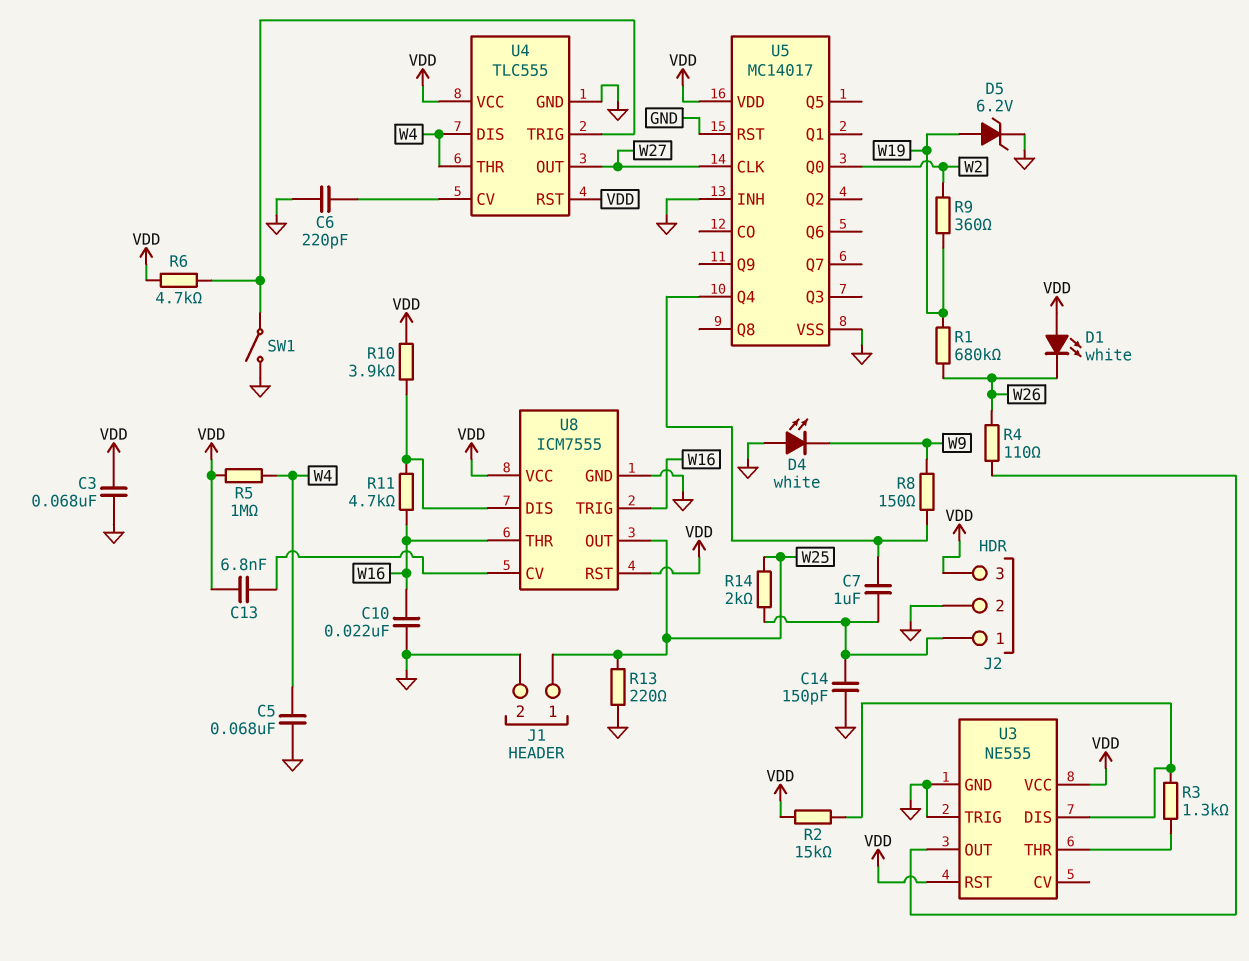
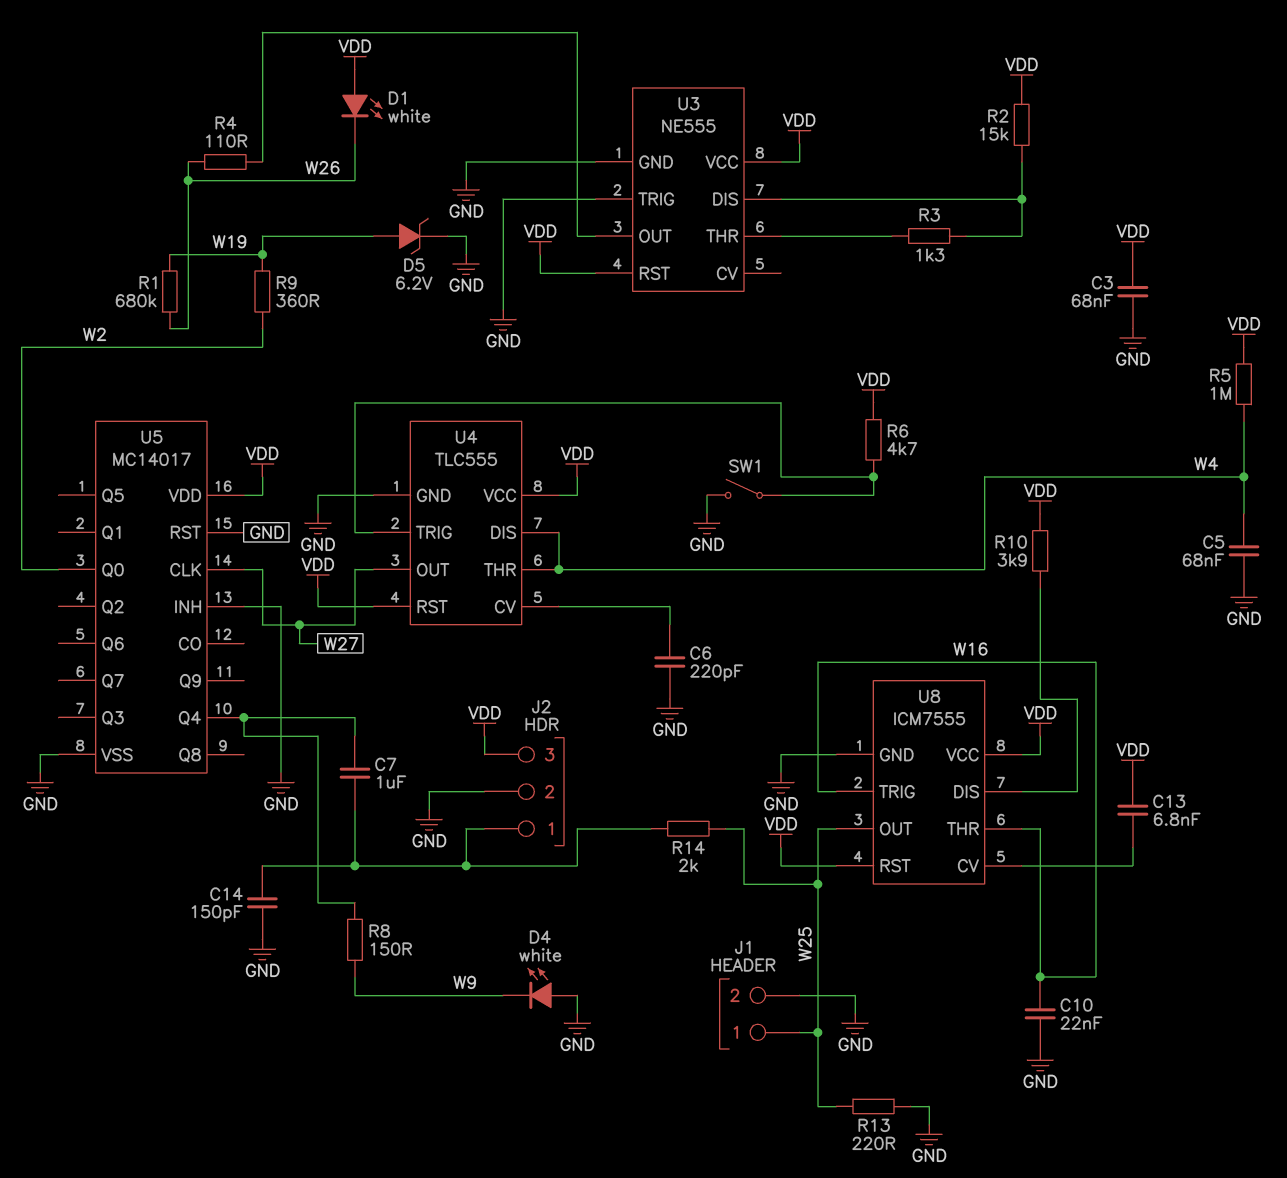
R11: 4.7k (U8/DIS, W16) -> none

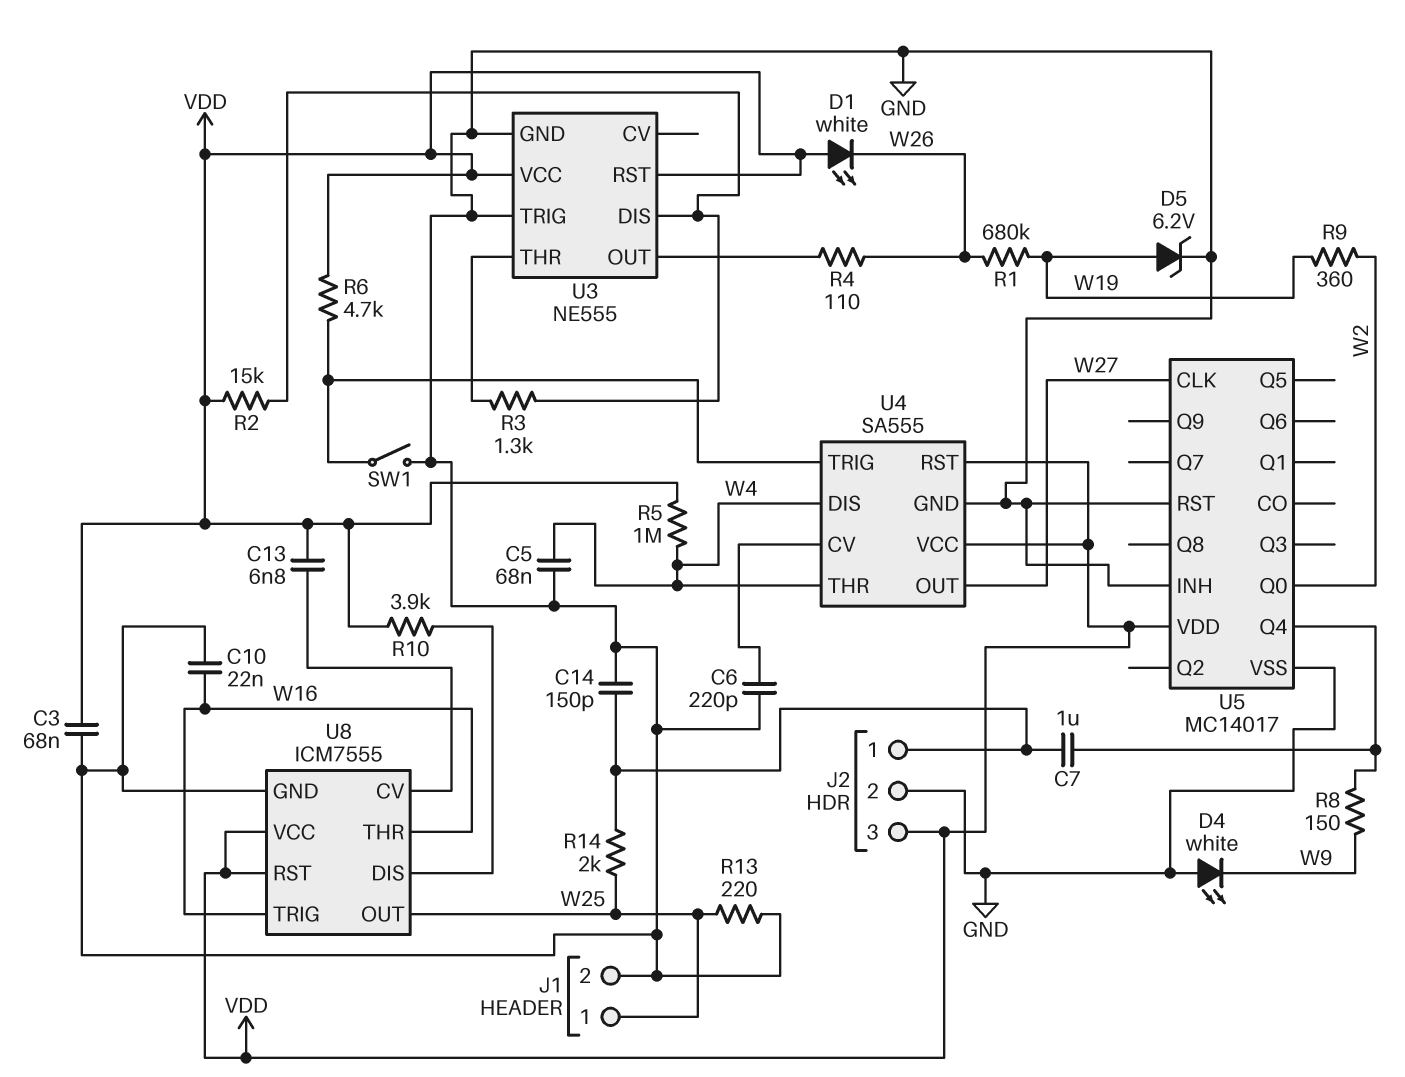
U4: TLC555 -> SA555

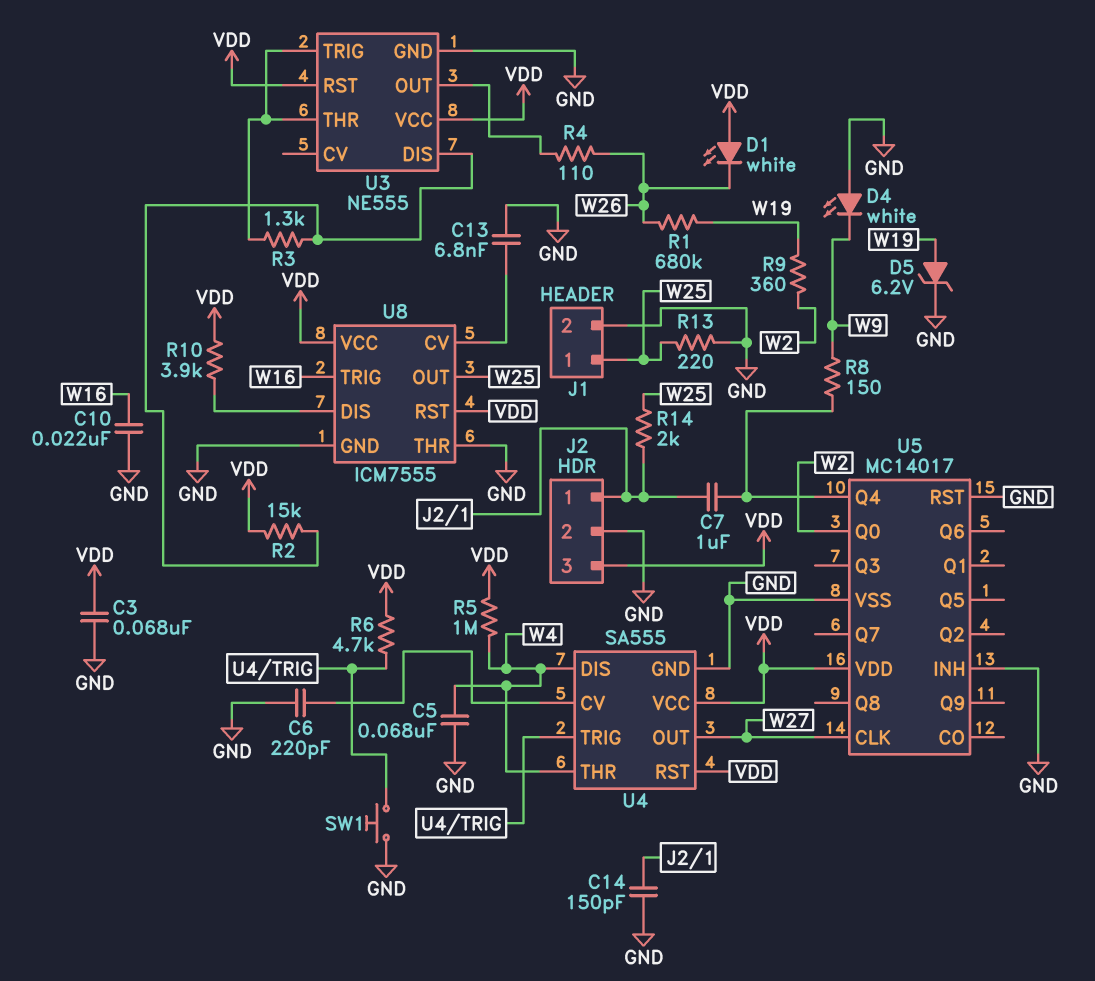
C13: 6.8nF (U8/CV, VDD) -> 6.8nF (GND, U8/CV)
SW1: switch (GND, U4/TRIG) -> button (GND, U4/TRIG)
U3 pin TRIG: GND -> U3/THR
U8 pin THR: W16 -> GND

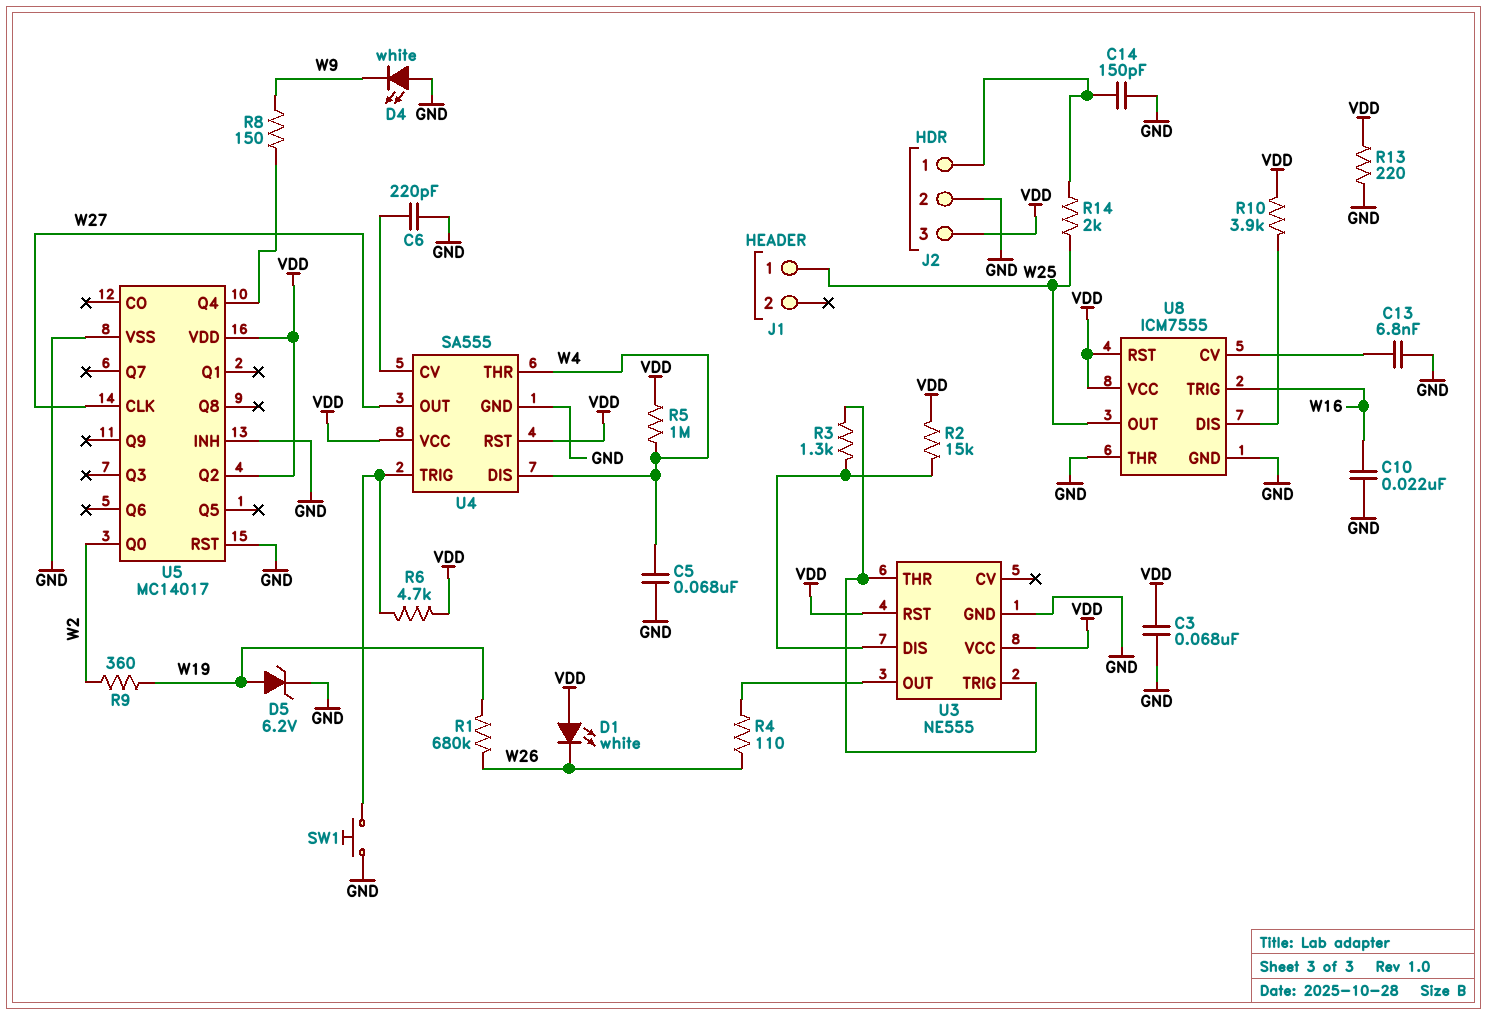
C7: 1uF (J2/1, U5/Q4) -> none
J1 pin 2: GND -> none
R13: 220 (GND, W25) -> 220 (GND, VDD)
U5 pin Q2: none -> VDD

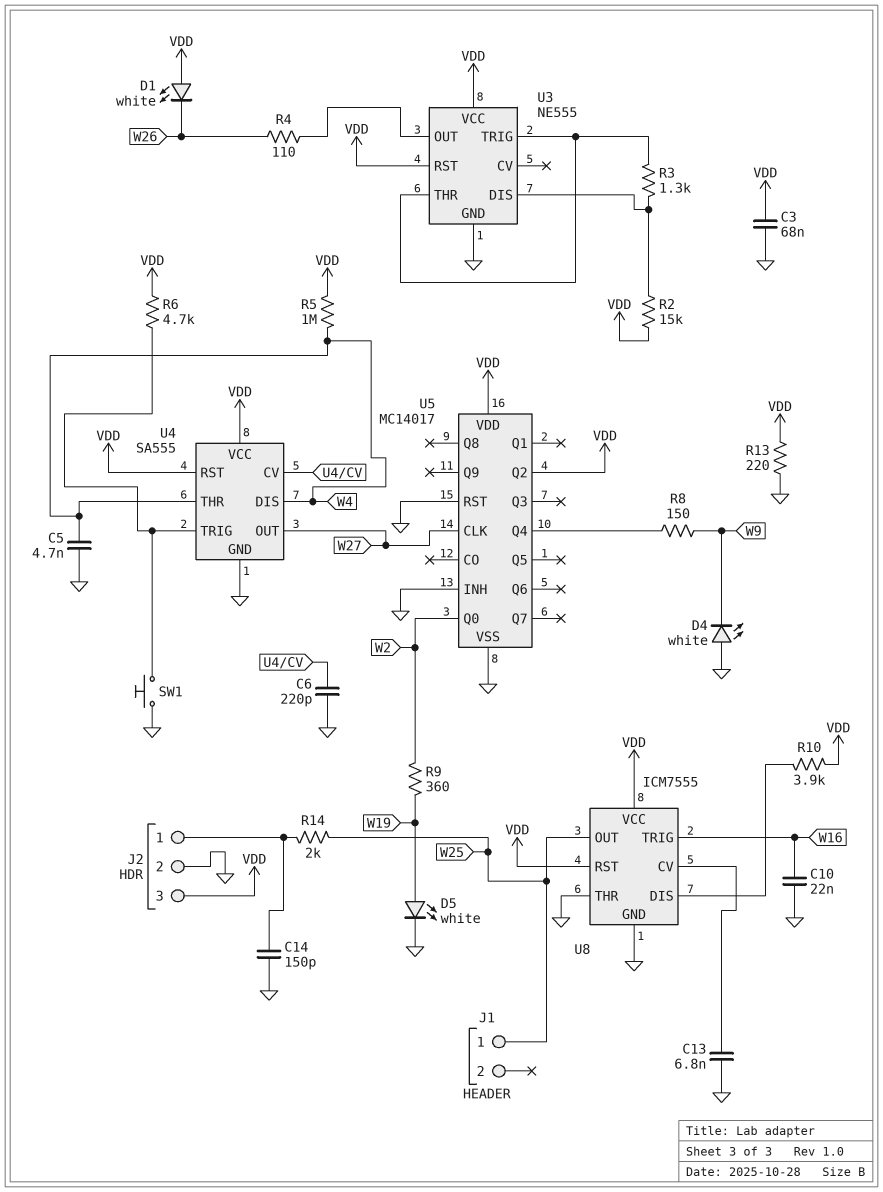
C5: 68nF (GND, W4) -> 4.7nF (GND, W4)
D5: zener 6.2V (A W19, K GND) -> LED white (A W19, K GND)
R1: 680k (W19, W26) -> none

